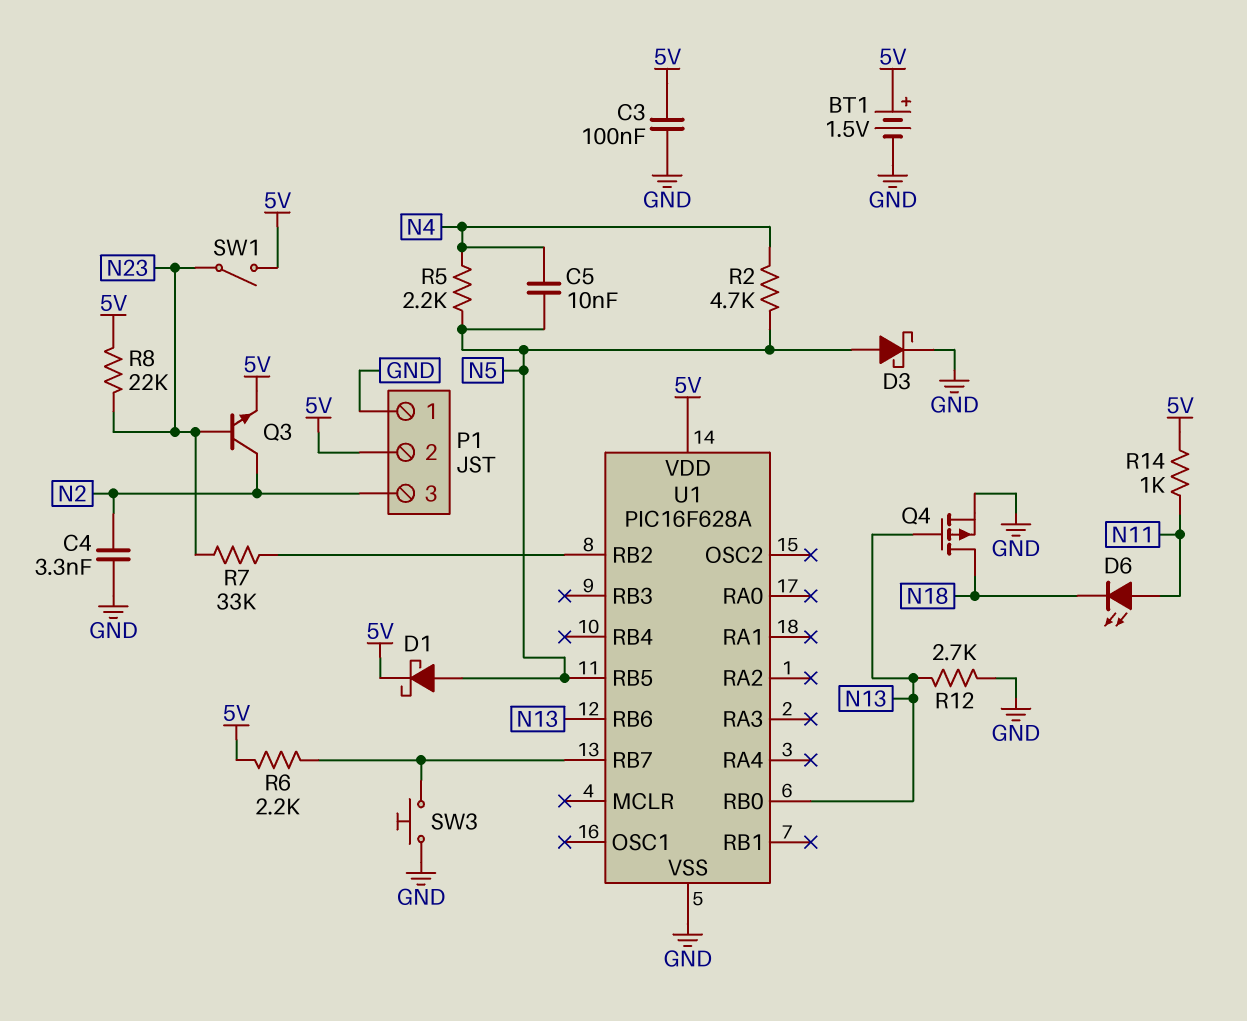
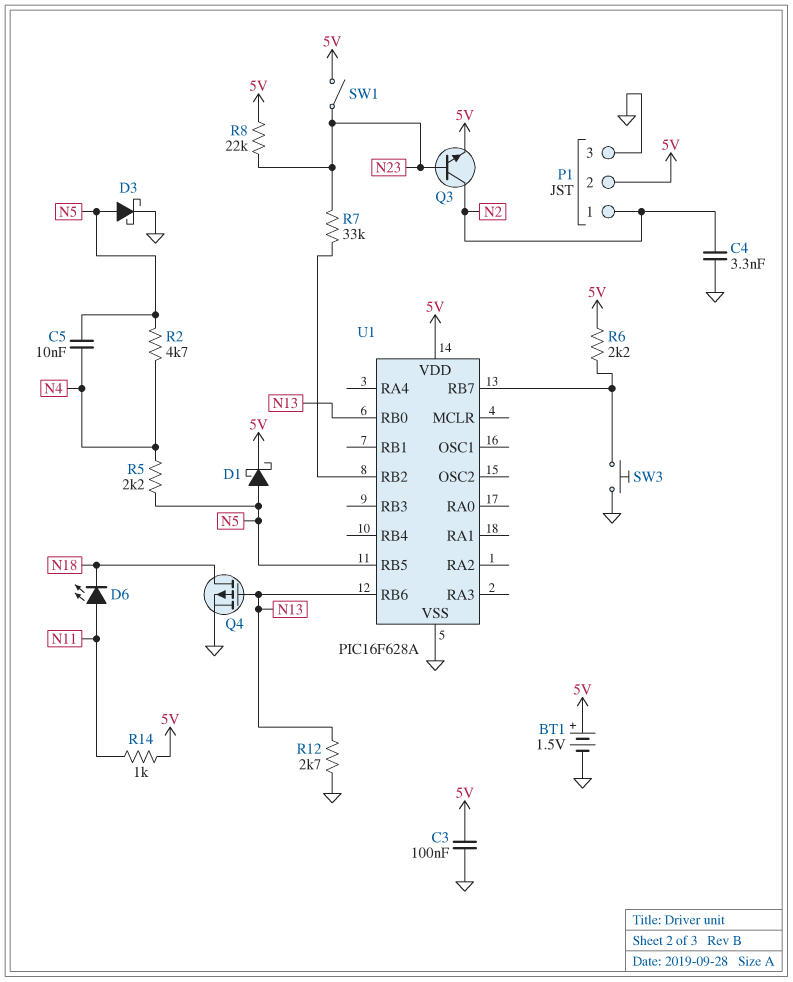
P1 pin 1: GND -> N2
P1 pin 3: N2 -> GND

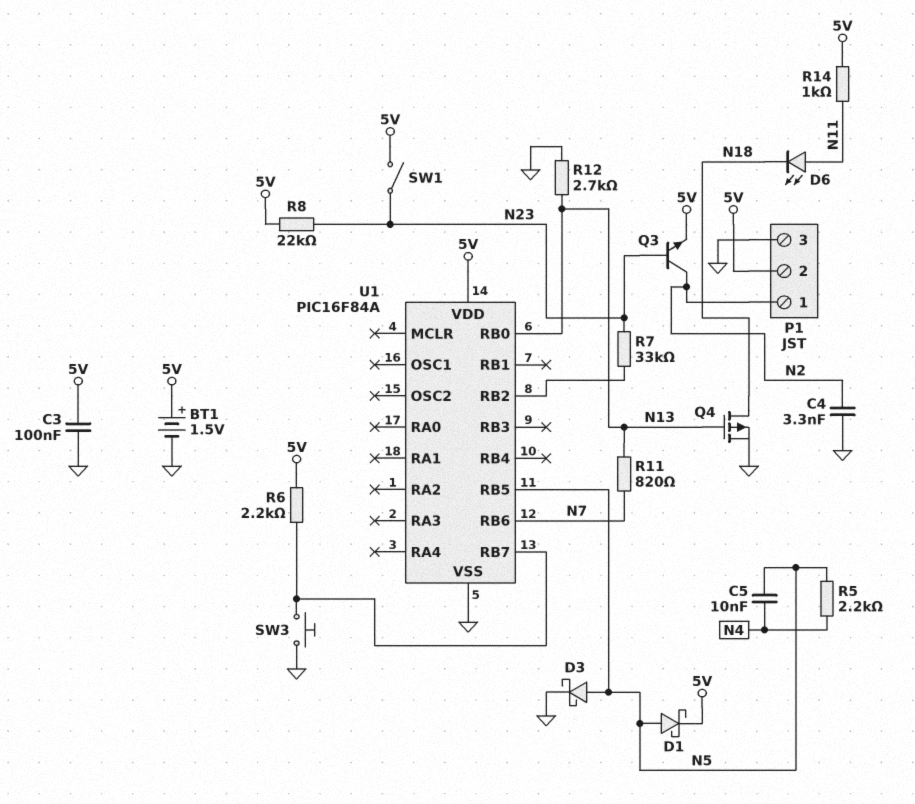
R2: 4.7k (N4, N5) -> none
R11: none -> 820 (N7, N13)
U1: PIC16F628A -> PIC16F84A
U1 pin RB6: N13 -> N7

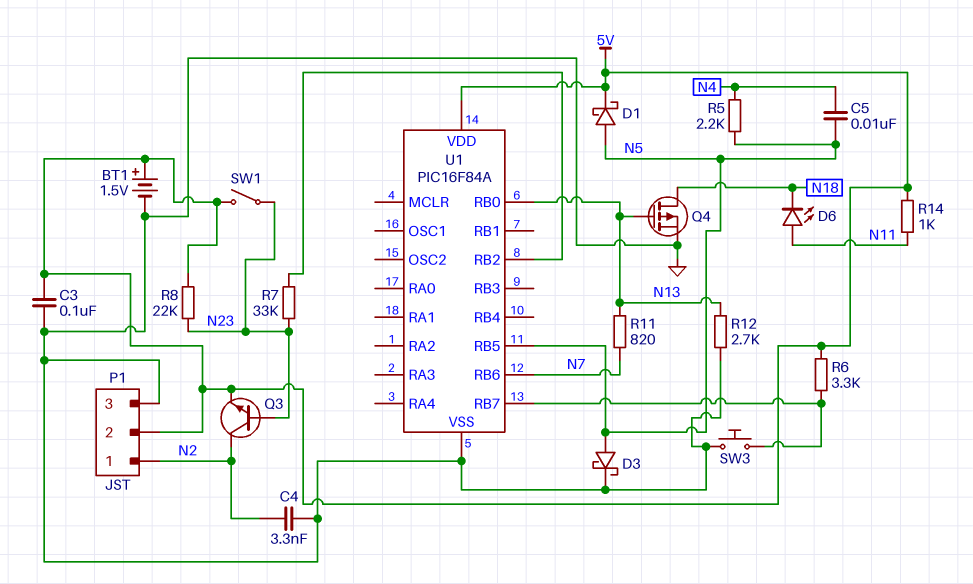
R6: 2.2k (5V, U1/RB7) -> 3.3k (5V, U1/RB7)

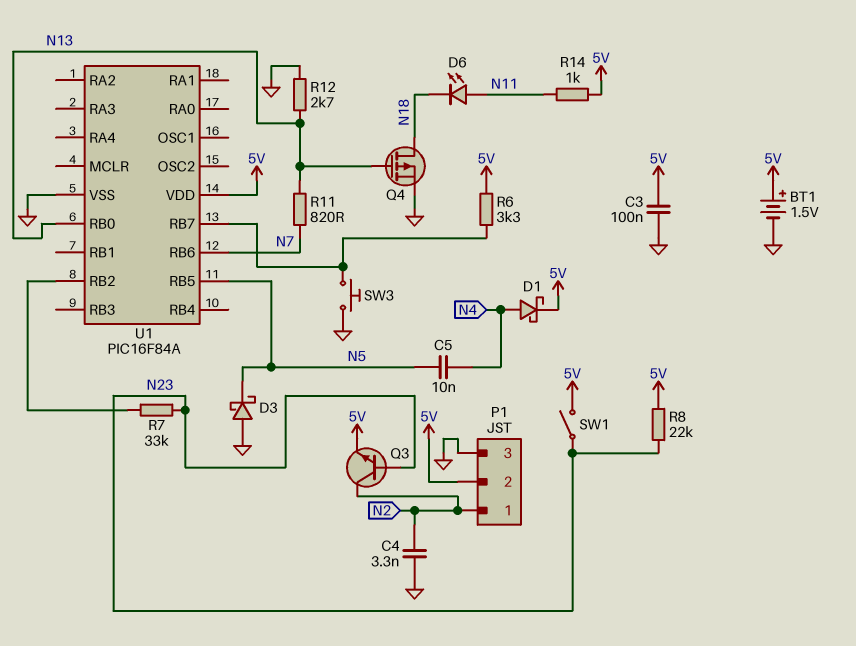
D1: schottky (A N5, K 5V) -> schottky (A N4, K 5V)
D3: schottky (A N5, K GND) -> schottky (A GND, K N5)
R5: 2.2k (N4, N5) -> none

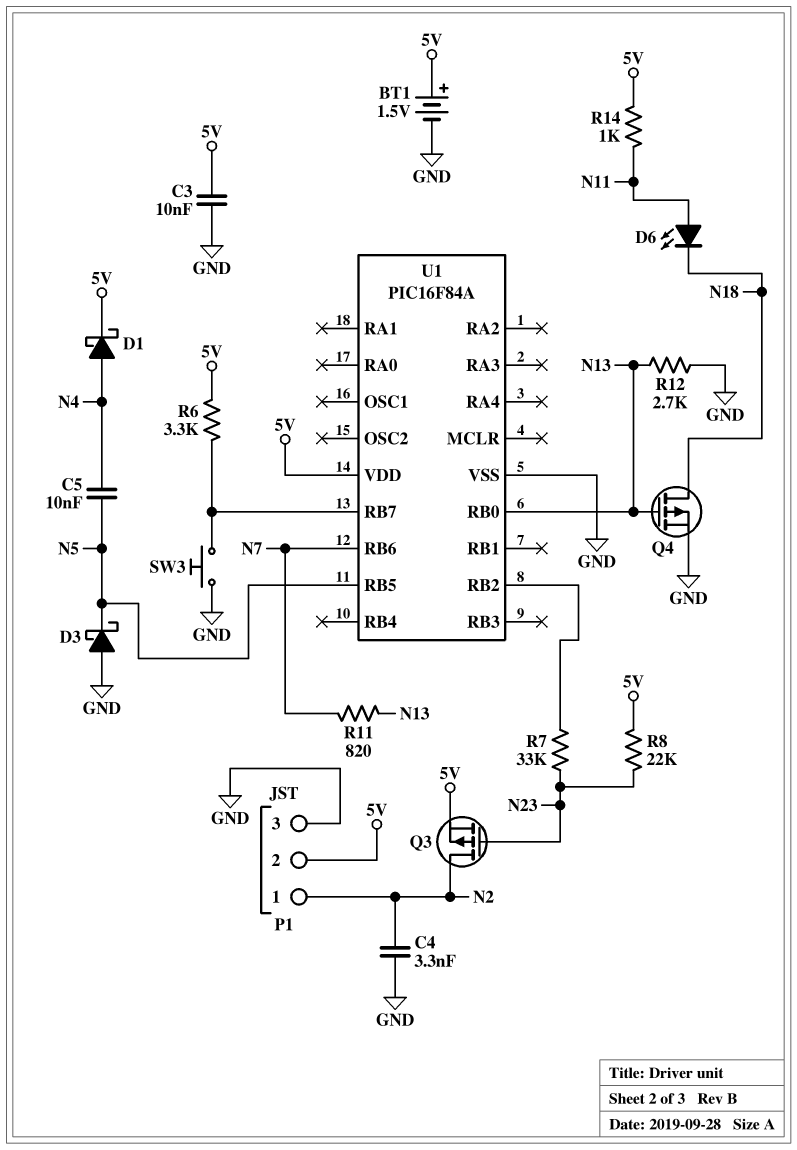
C3: 100nF (5V, GND) -> 10nF (5V, GND)
Q3: NPN (B N23, C N2, E 5V) -> PMOS (G N23, D N2, S 5V)
SW1: switch (5V, N23) -> none

